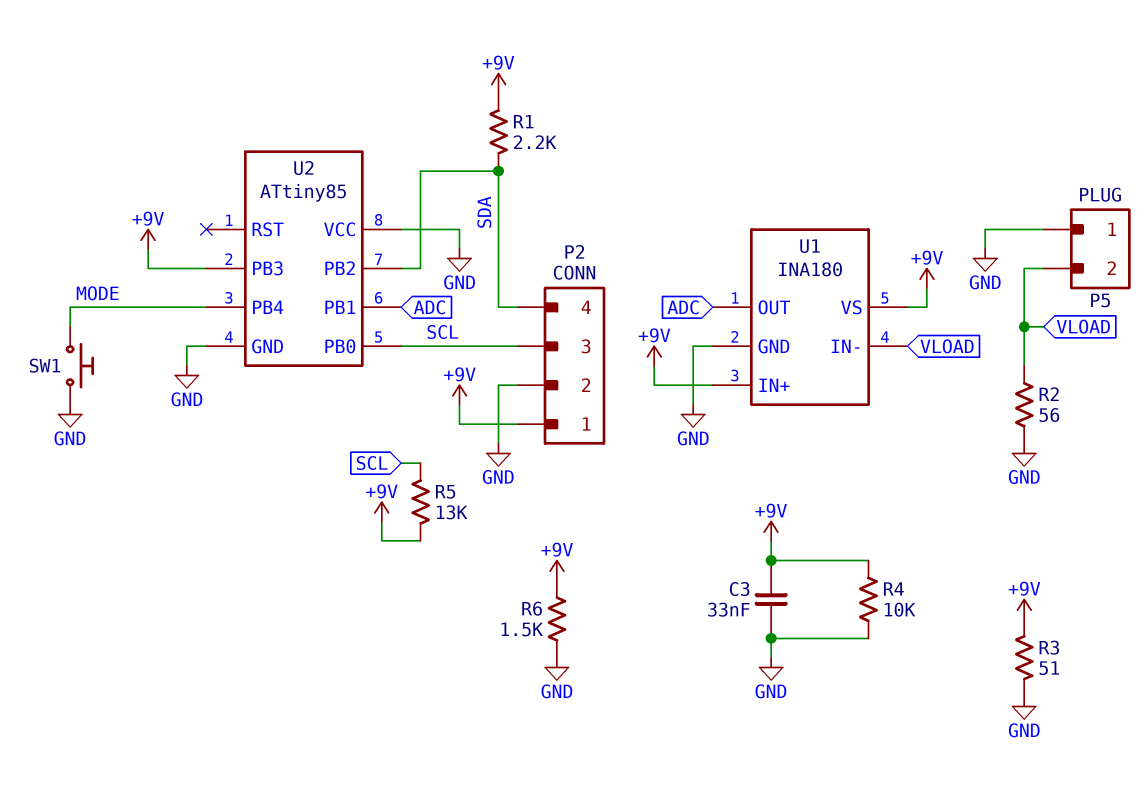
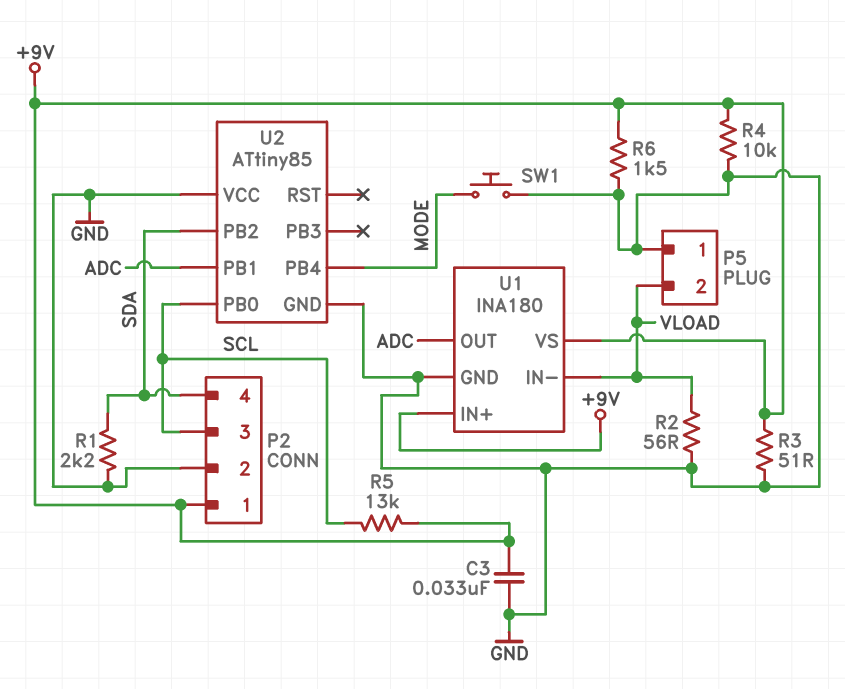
R1: 2.2k (+9V, SDA) -> 2.2k (GND, SDA)
U2 pin PB3: +9V -> none

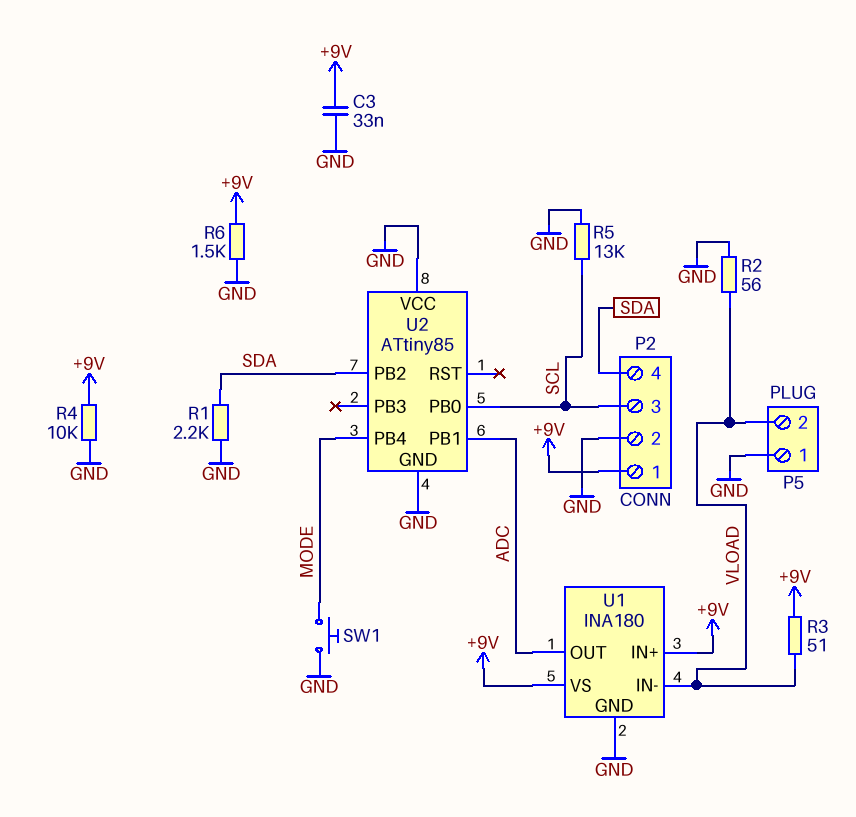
R3: 51 (+9V, GND) -> 51 (+9V, VLOAD)
R5: 13k (+9V, SCL) -> 13k (GND, SCL)

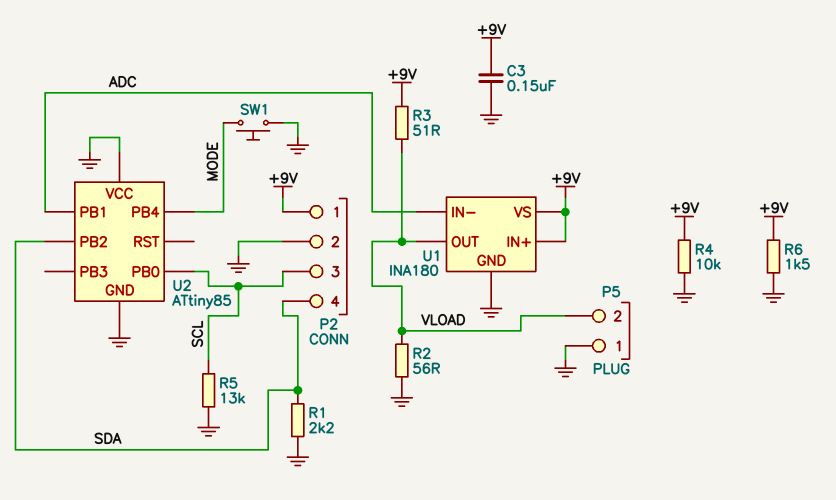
C3: 33nF (+9V, GND) -> 150nF (+9V, GND)
U1 pin IN-: VLOAD -> ADC
U1 pin OUT: ADC -> VLOAD

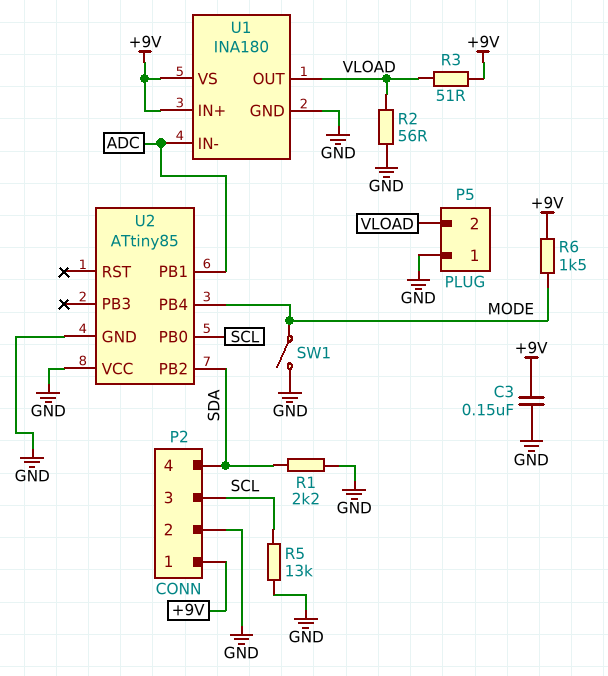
R4: 10k (+9V, GND) -> none
R6: 1.5k (+9V, GND) -> 1.5k (+9V, MODE)
SW1: button (GND, MODE) -> switch (GND, MODE)

